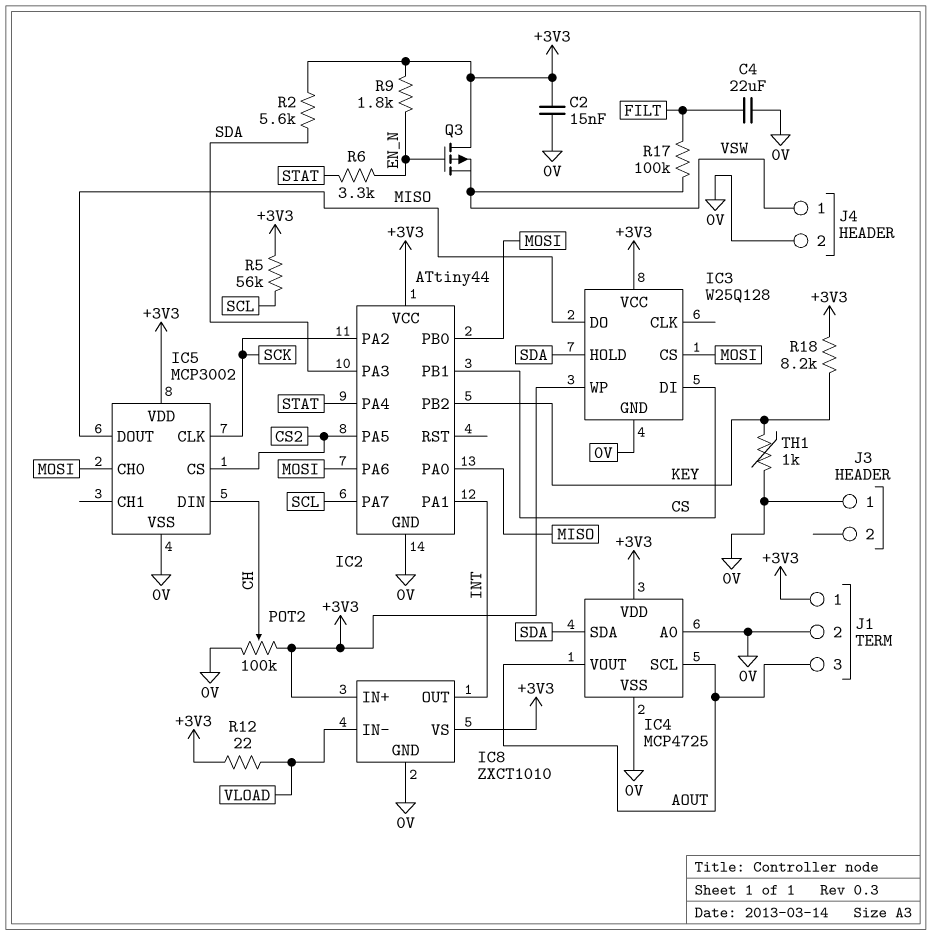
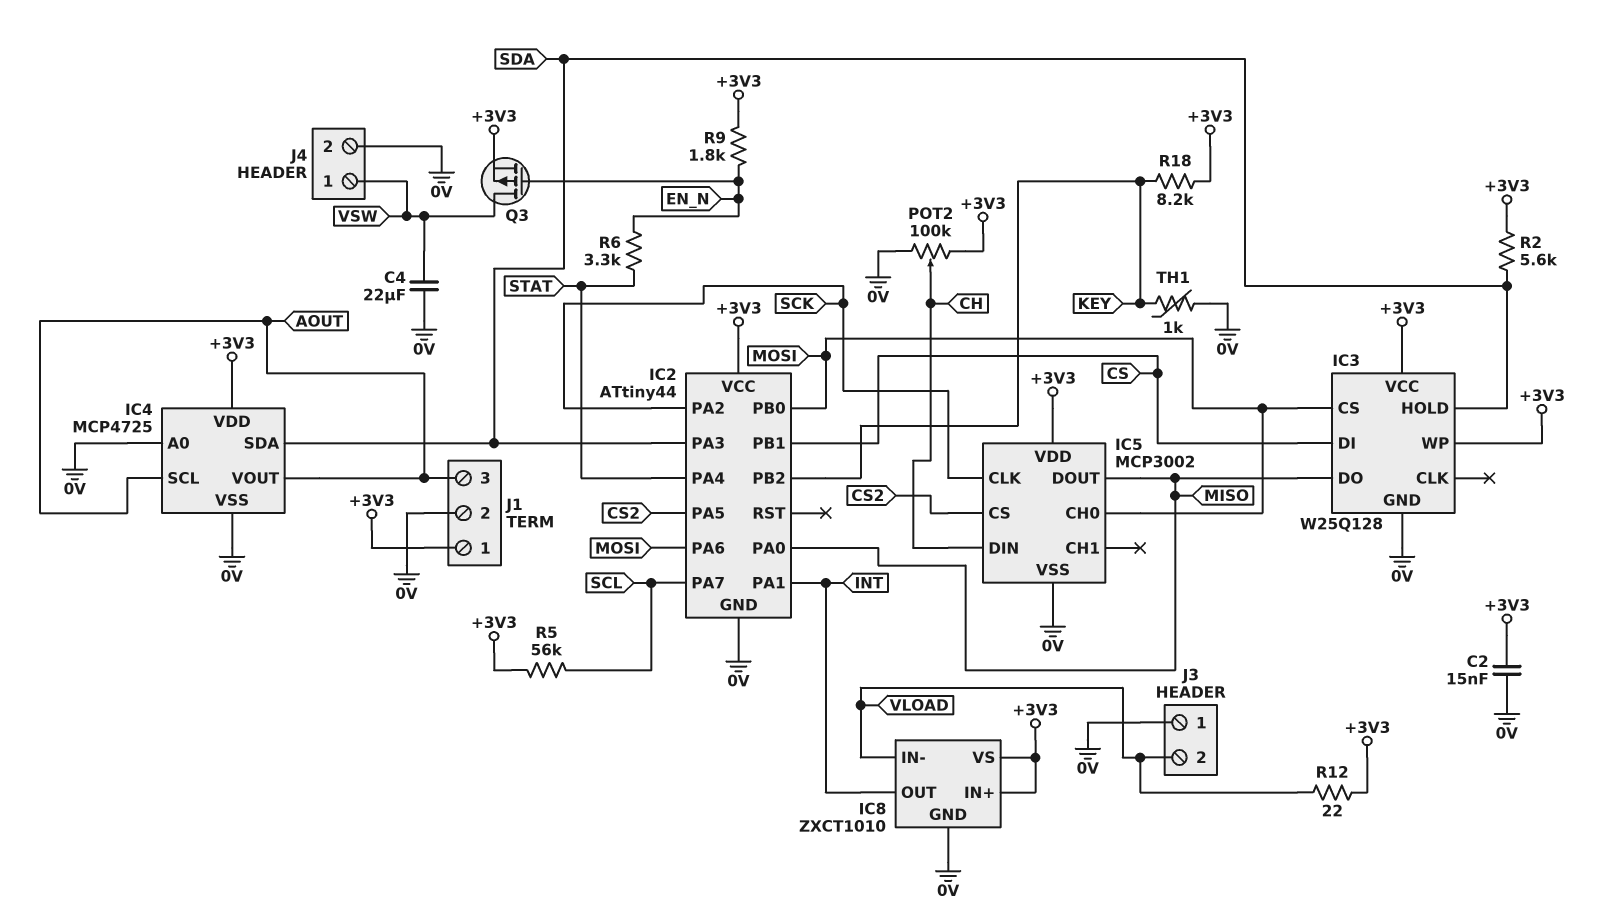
C4: 22uF (0V, FILT) -> 22uF (0V, VSW)
J3 pin 2: none -> VLOAD
Q3: PMOS (G EN_N, D +3V3, S VSW) -> PMOS (G EN_N, D VSW, S +3V3)
R17: 100k (FILT, VSW) -> none

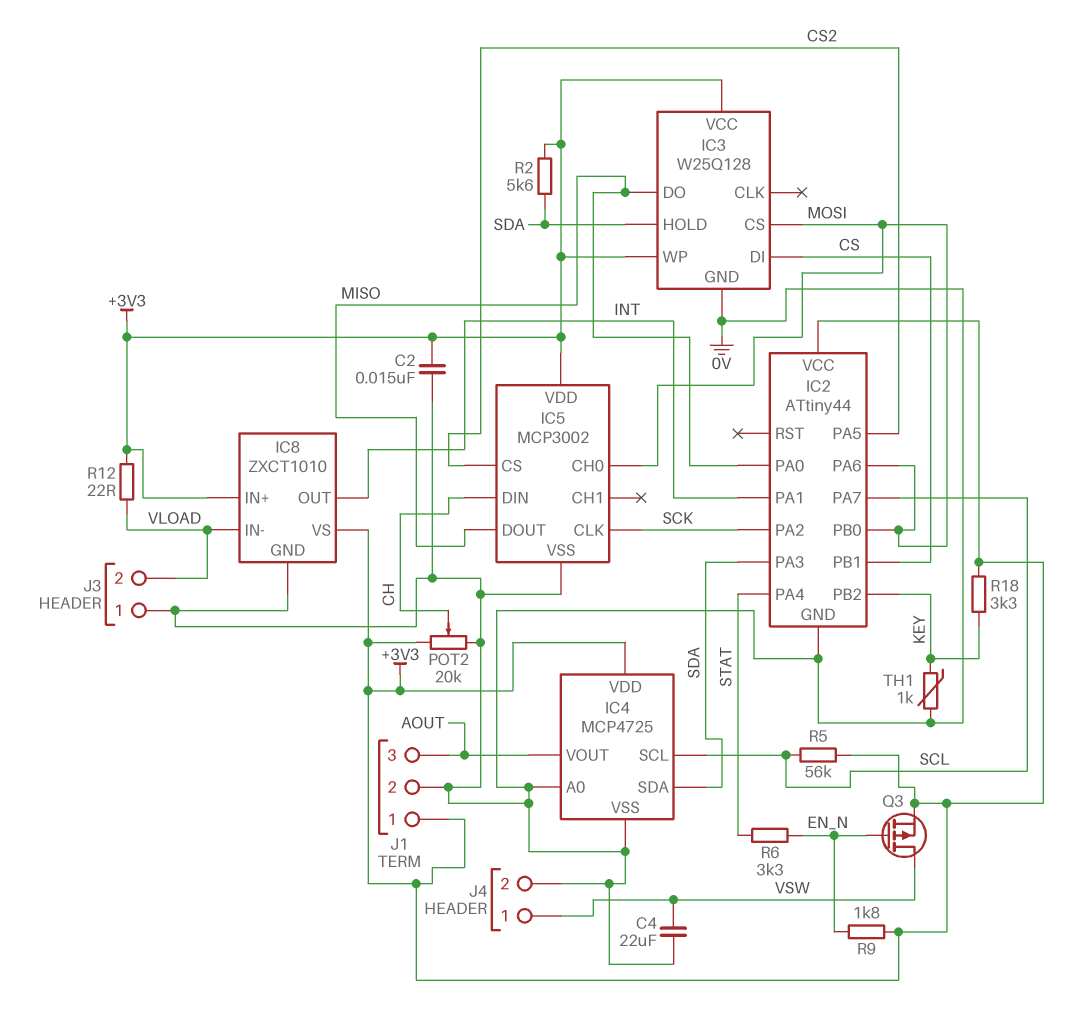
IC4 pin SCL: AOUT -> SCL
POT2: 100k (+3V3, 0V, wiper CH) -> 20k (+3V3, 0V, wiper CH)
R18: 8.2k (+3V3, KEY) -> 3.3k (+3V3, KEY)

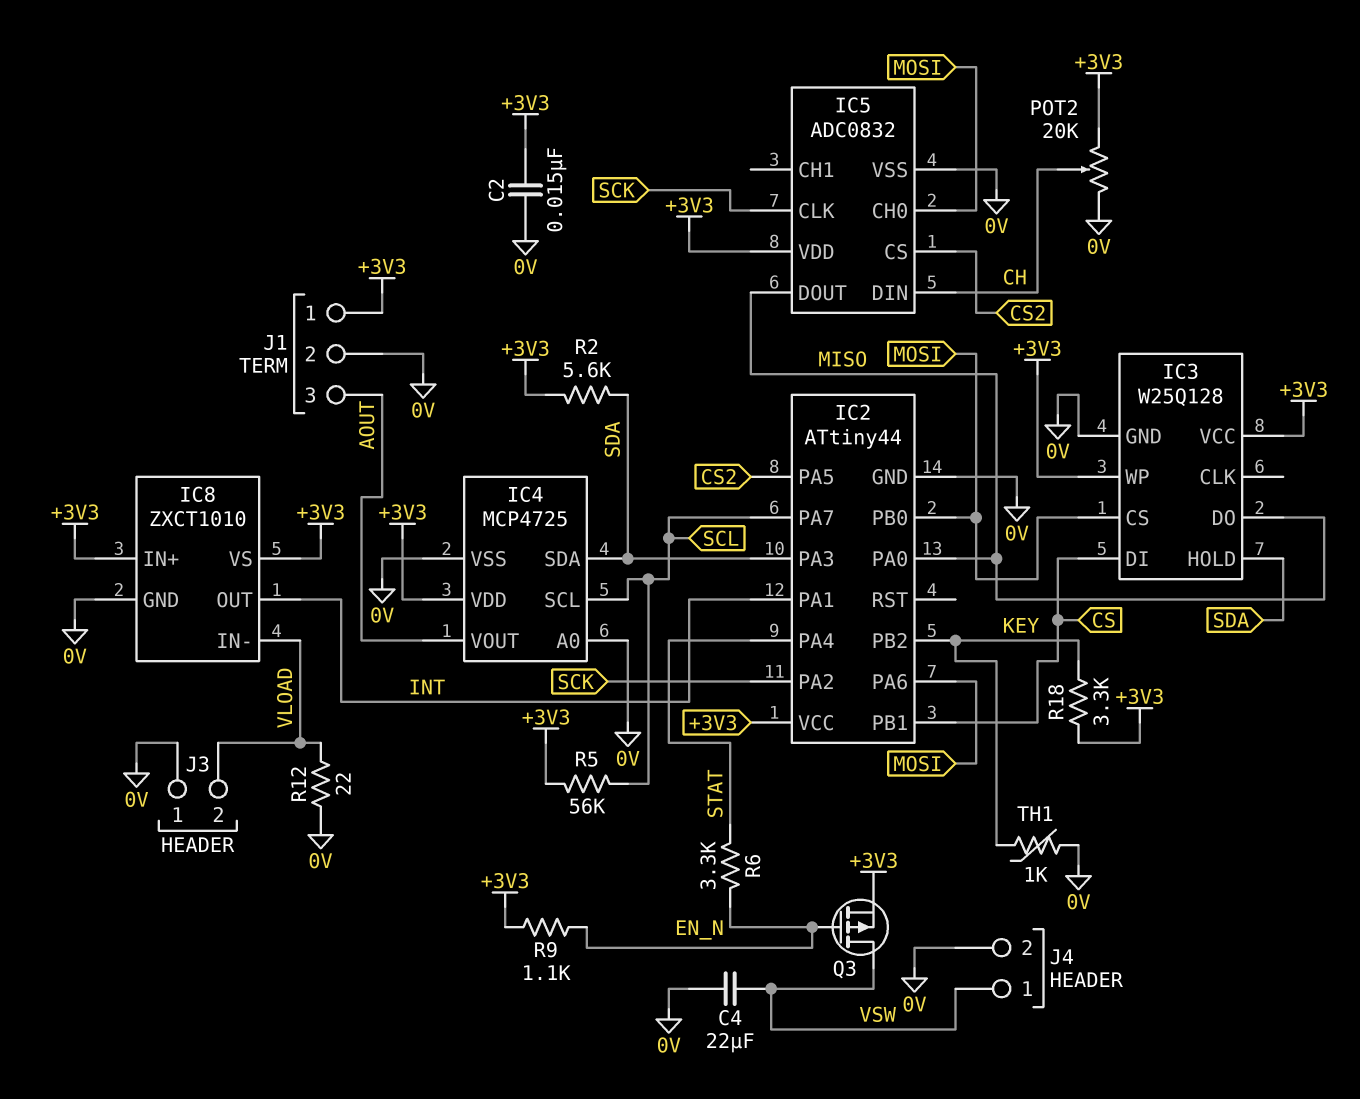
IC5: MCP3002 -> ADC0832
R9: 1.8k (+3V3, EN_N) -> 1.1k (+3V3, EN_N)
R12: 22 (+3V3, VLOAD) -> 22 (0V, VLOAD)

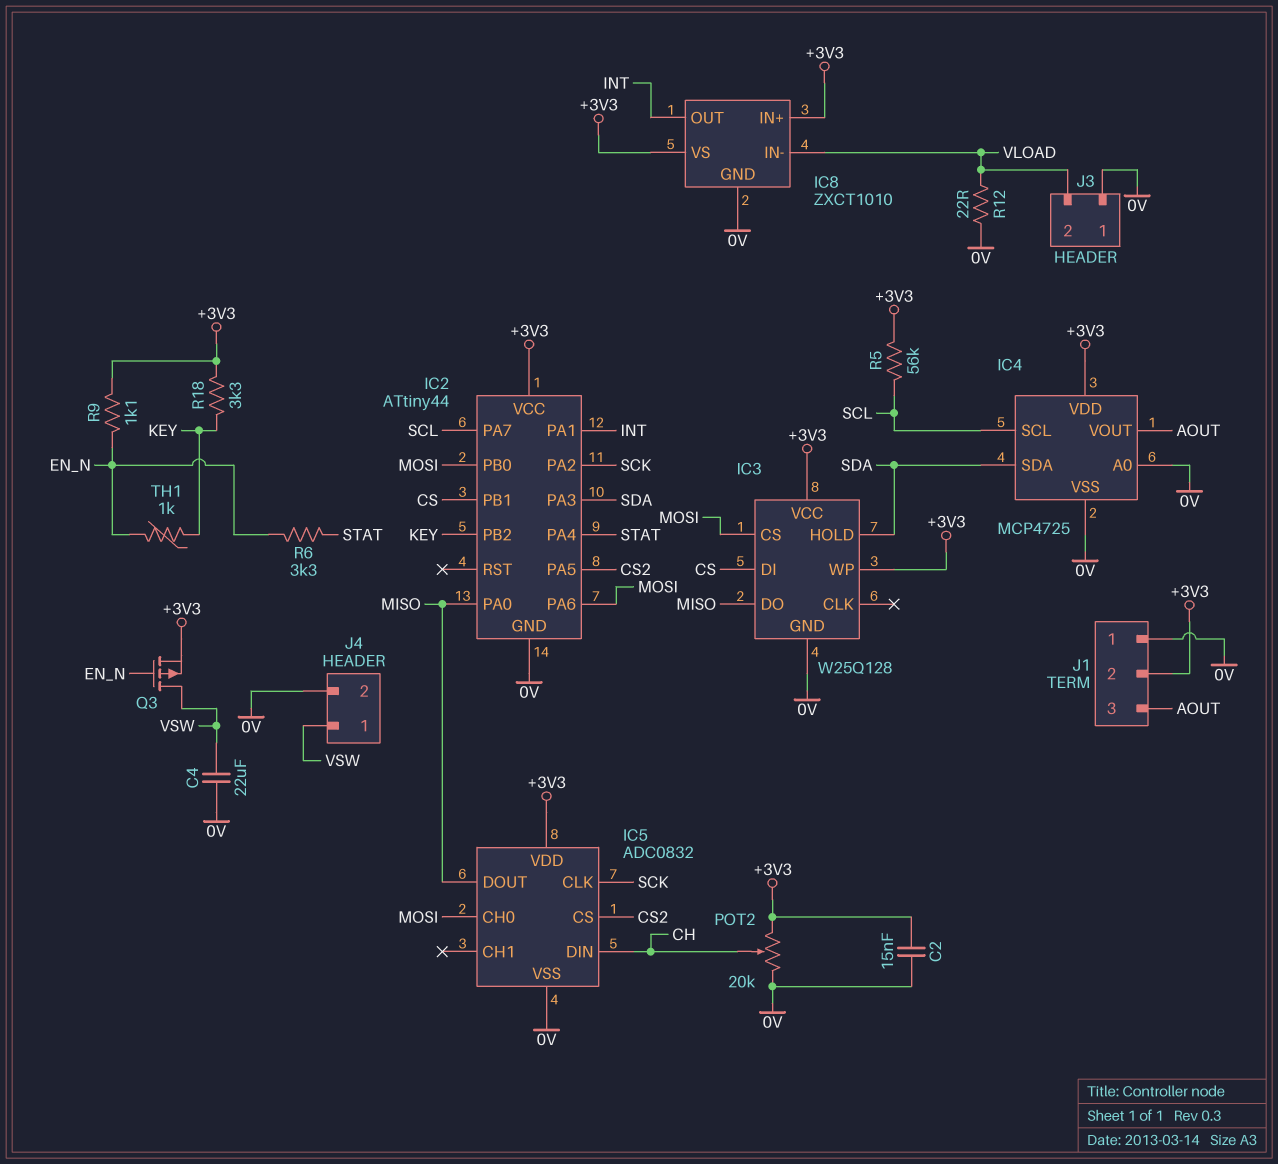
J1 pin 1: +3V3 -> 0V
J1 pin 2: 0V -> +3V3
R2: 5.6k (+3V3, SDA) -> none
TH1: 1k (0V, KEY) -> 1k (EN_N, KEY)

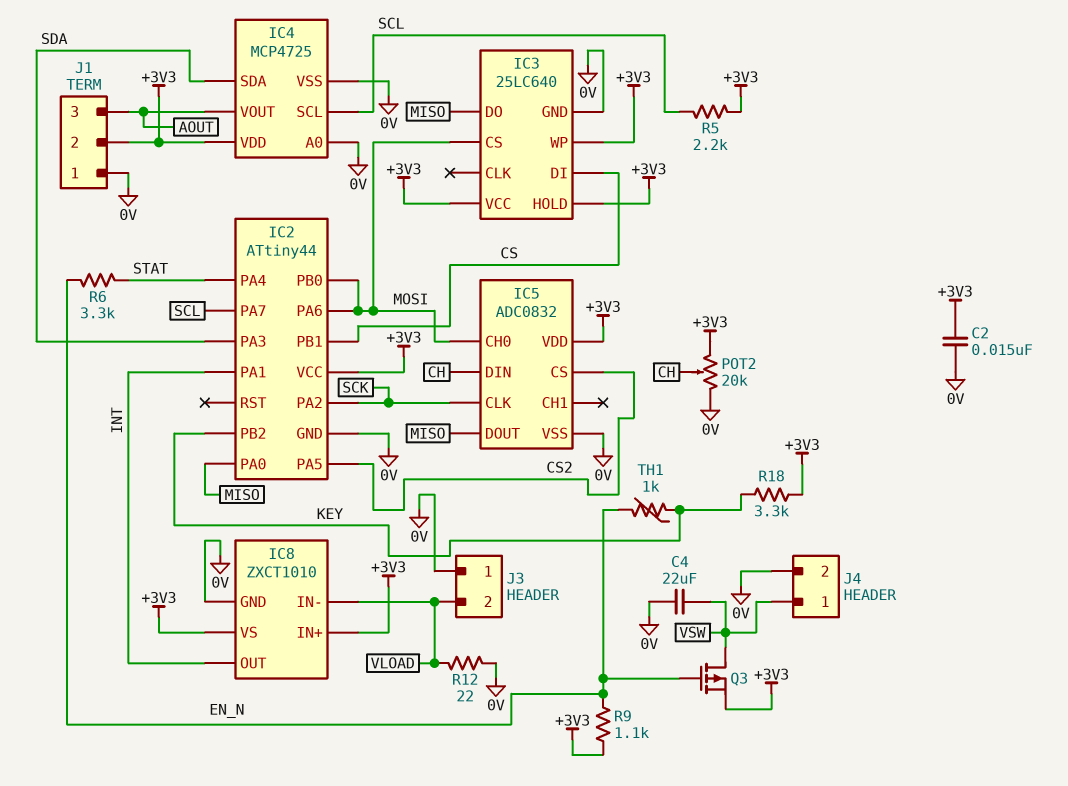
IC3: W25Q128 -> 25LC640
IC3 pin HOLD: SDA -> +3V3
R5: 56k (+3V3, SCL) -> 2.2k (+3V3, SCL)

